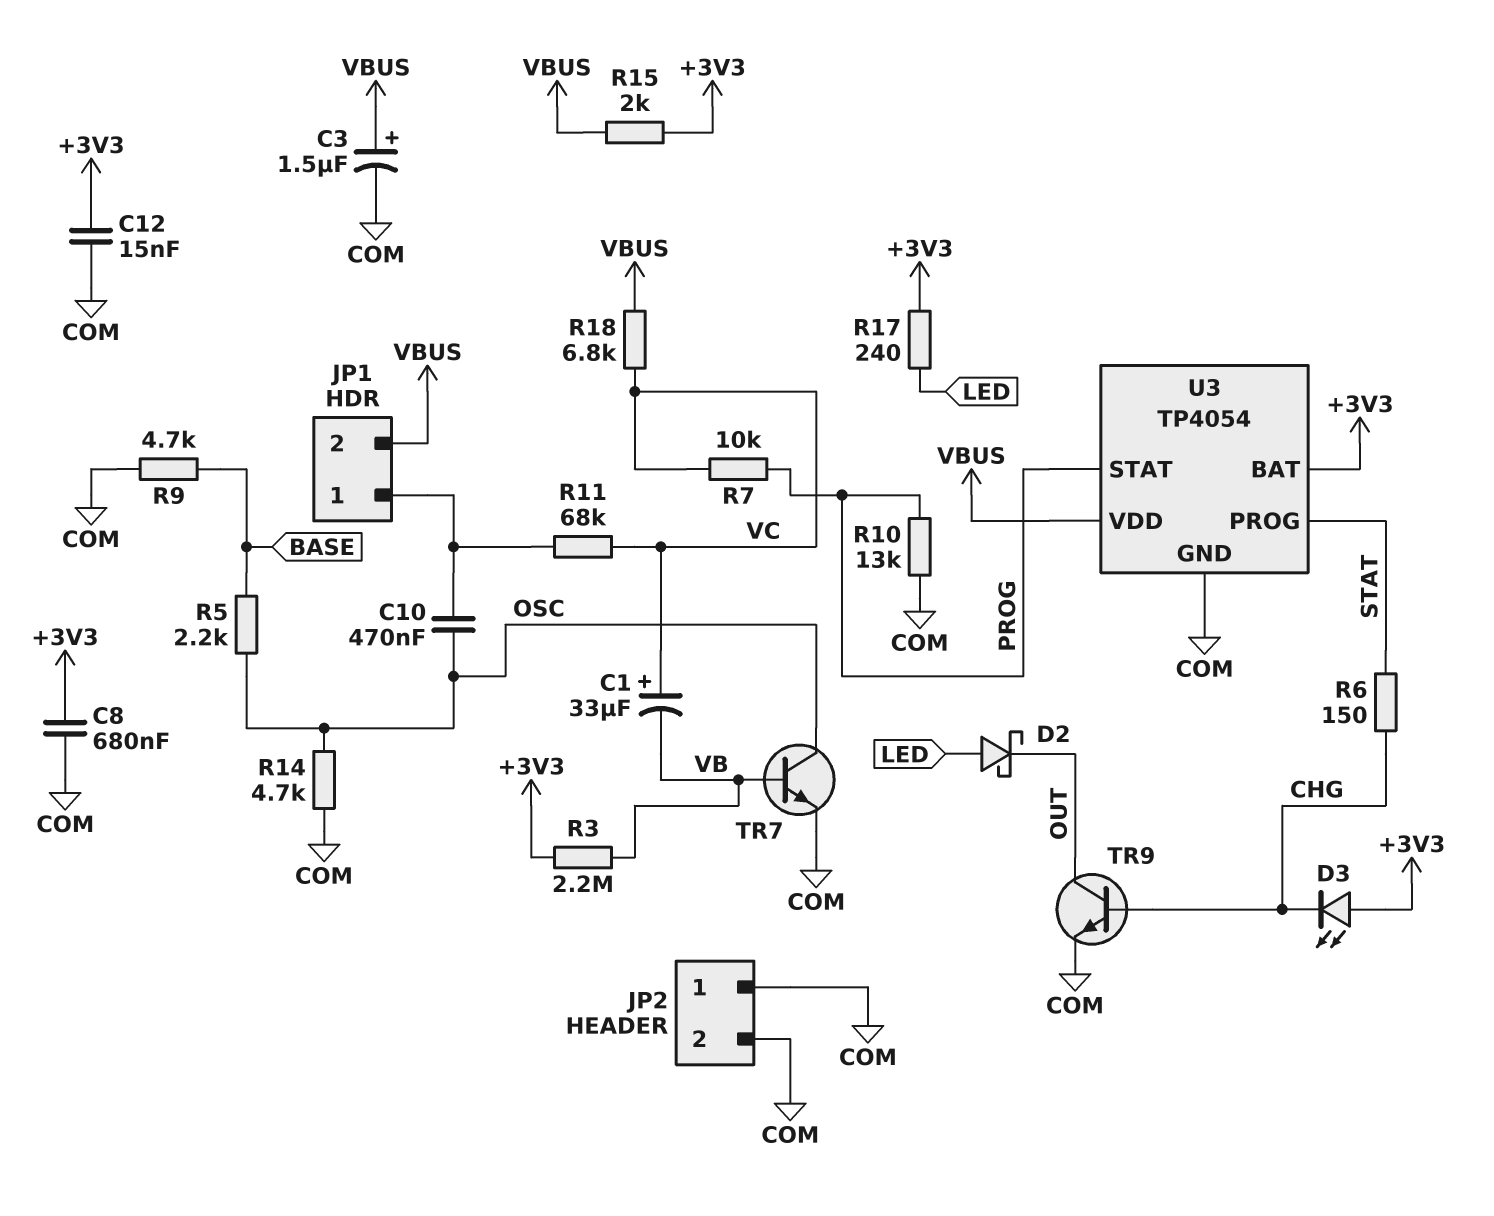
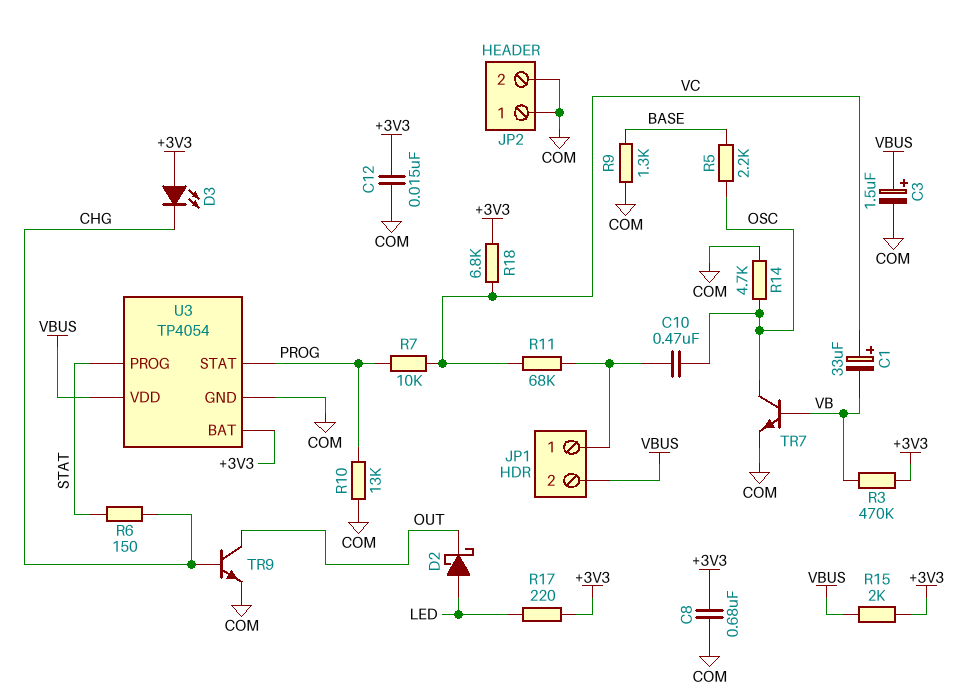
R3: 2.2M (+3V3, VB) -> 470k (+3V3, VB)
R9: 4.7k (BASE, COM) -> 1.3k (BASE, COM)
R17: 240 (+3V3, LED) -> 220 (+3V3, LED)
R18: 6.8k (VBUS, VC) -> 6.8k (+3V3, VC)

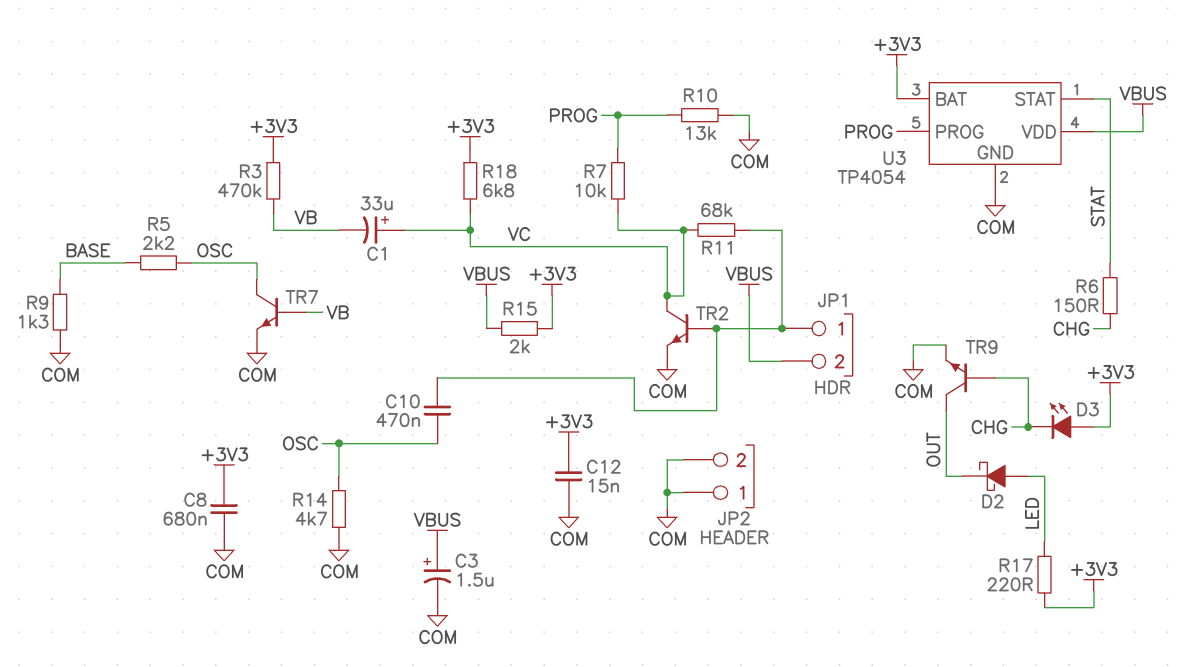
TR2: none -> NPN (B JP1/1, C VC, E COM)
U3 pin PROG: STAT -> PROG
U3 pin STAT: PROG -> STAT

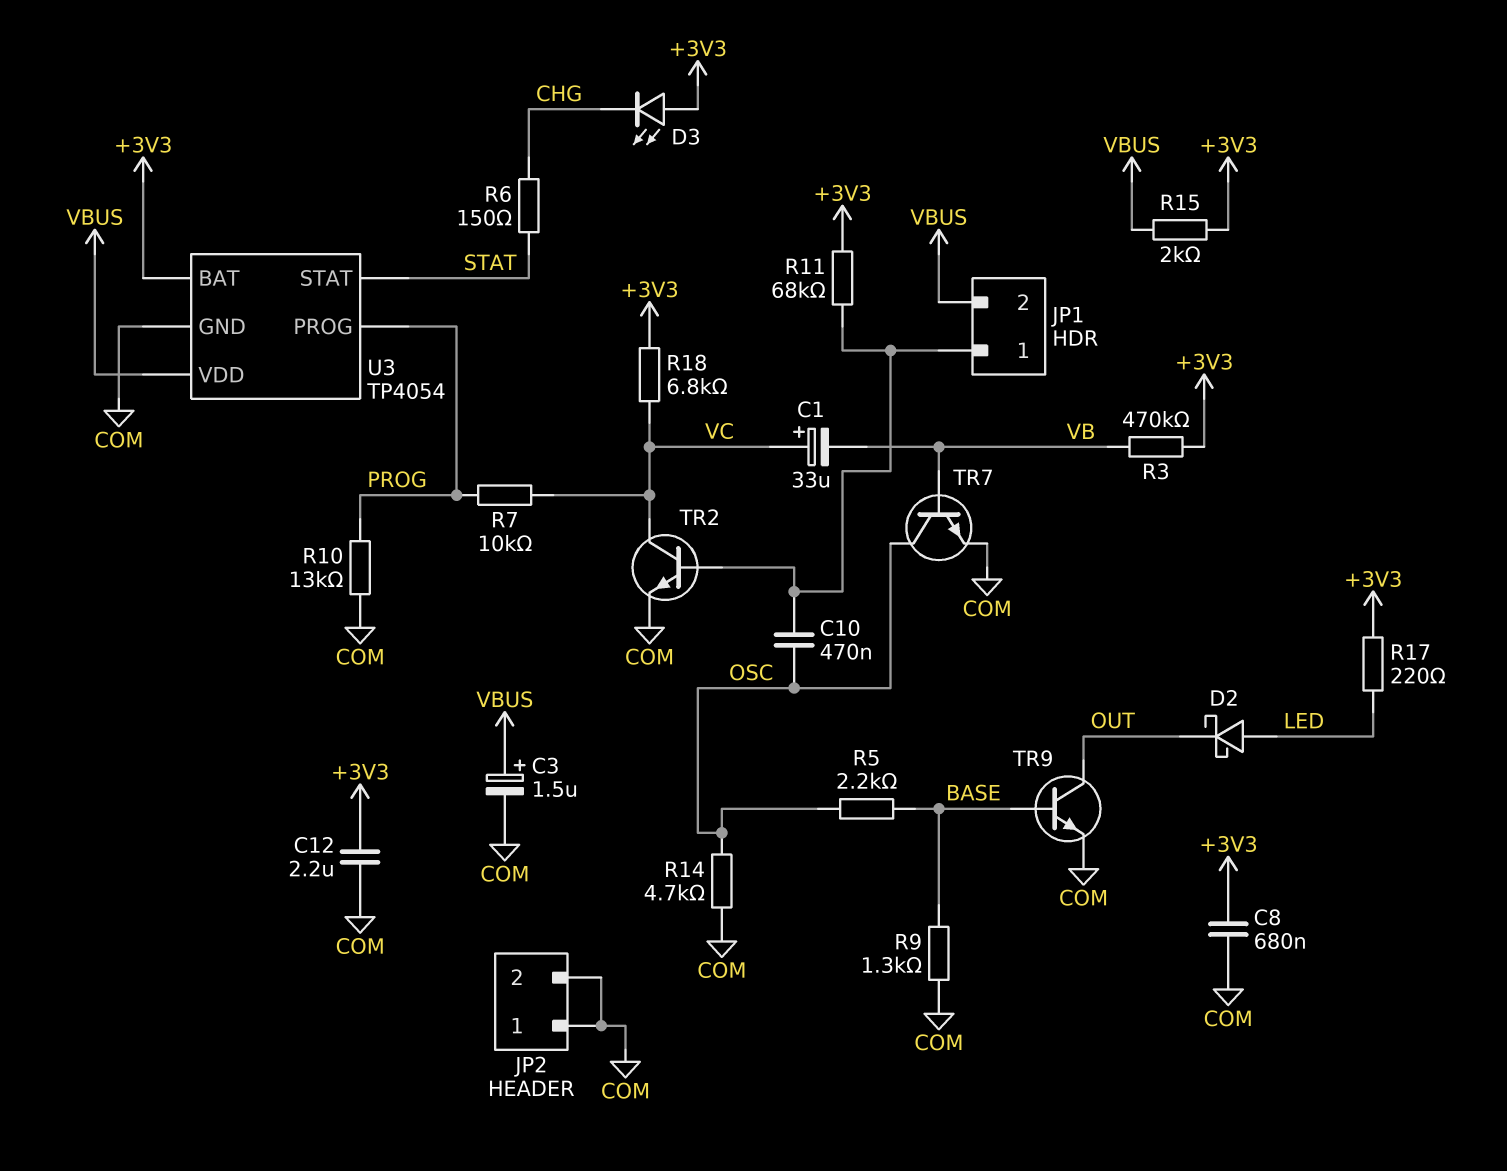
C12: 15nF (+3V3, COM) -> 2.2uF (+3V3, COM)
R11: 68k (JP1/1, VC) -> 68k (+3V3, JP1/1)
TR9: NPN (B CHG, C OUT, E COM) -> NPN (B BASE, C OUT, E COM)

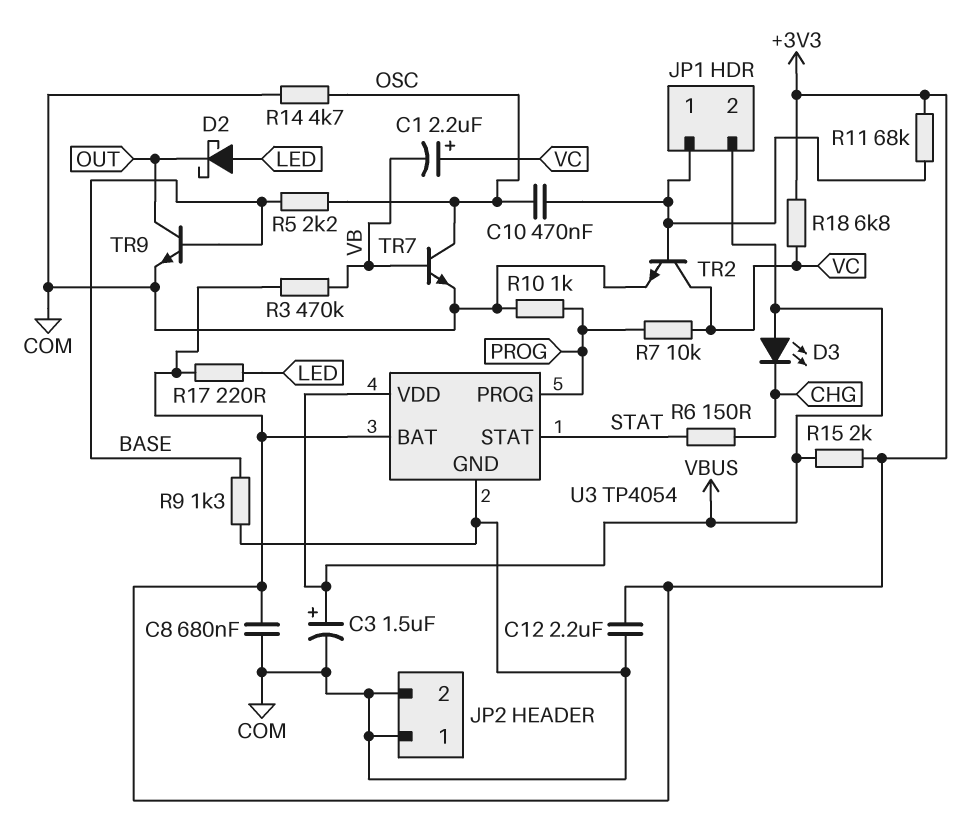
C1: 33uF (plus VC, minus VB) -> 2.2uF (plus VC, minus VB)
D3: LED (A +3V3, K CHG) -> LED (A VBUS, K CHG)
R10: 13k (COM, PROG) -> 1k (COM, PROG)

